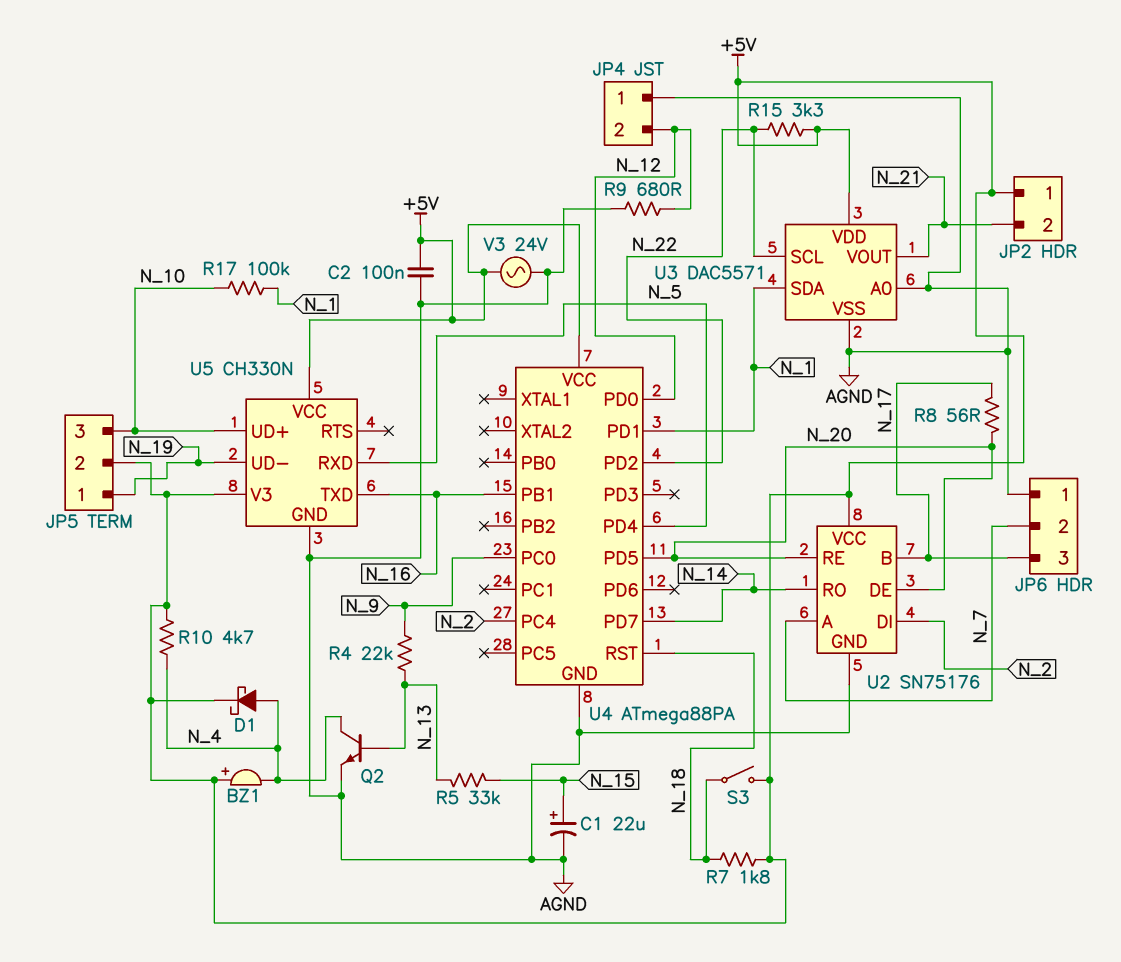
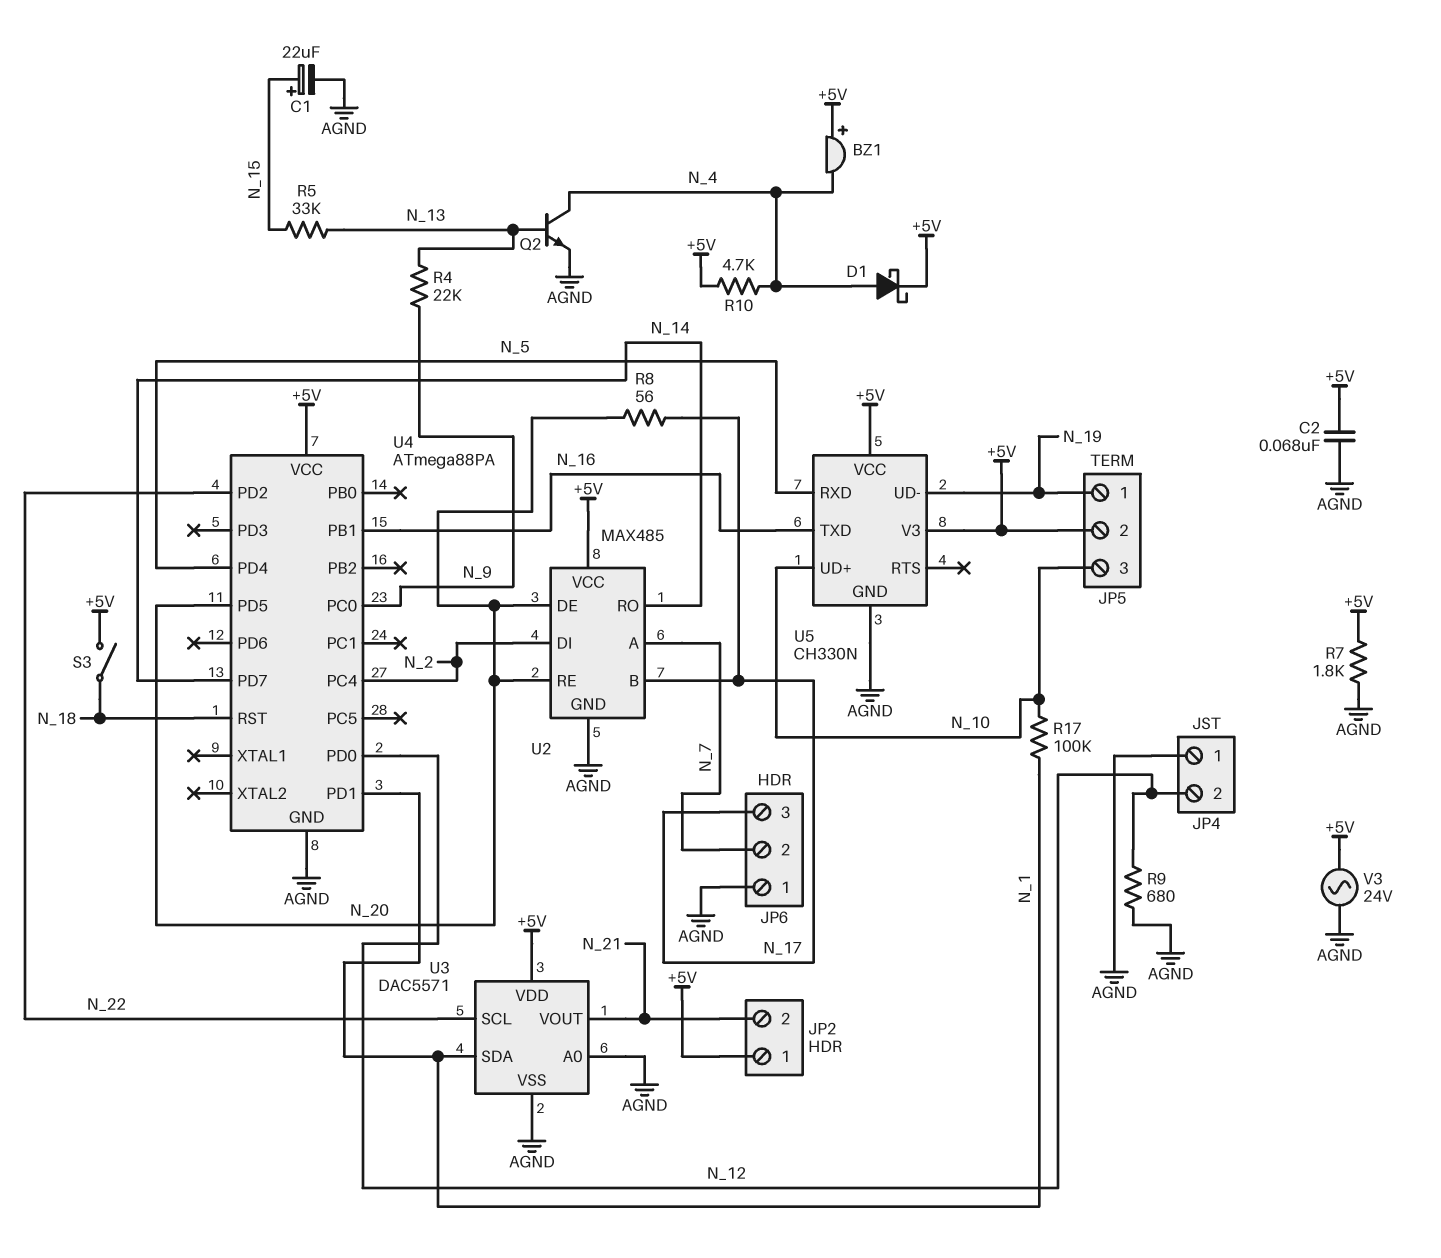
C2: 100nF (+5V, AGND) -> 68nF (+5V, AGND)
R7: 1.8k (+5V, N_18) -> 1.8k (+5V, AGND)
R15: 3.3k (+5V, N_22) -> none
U2: SN75176 -> MAX485

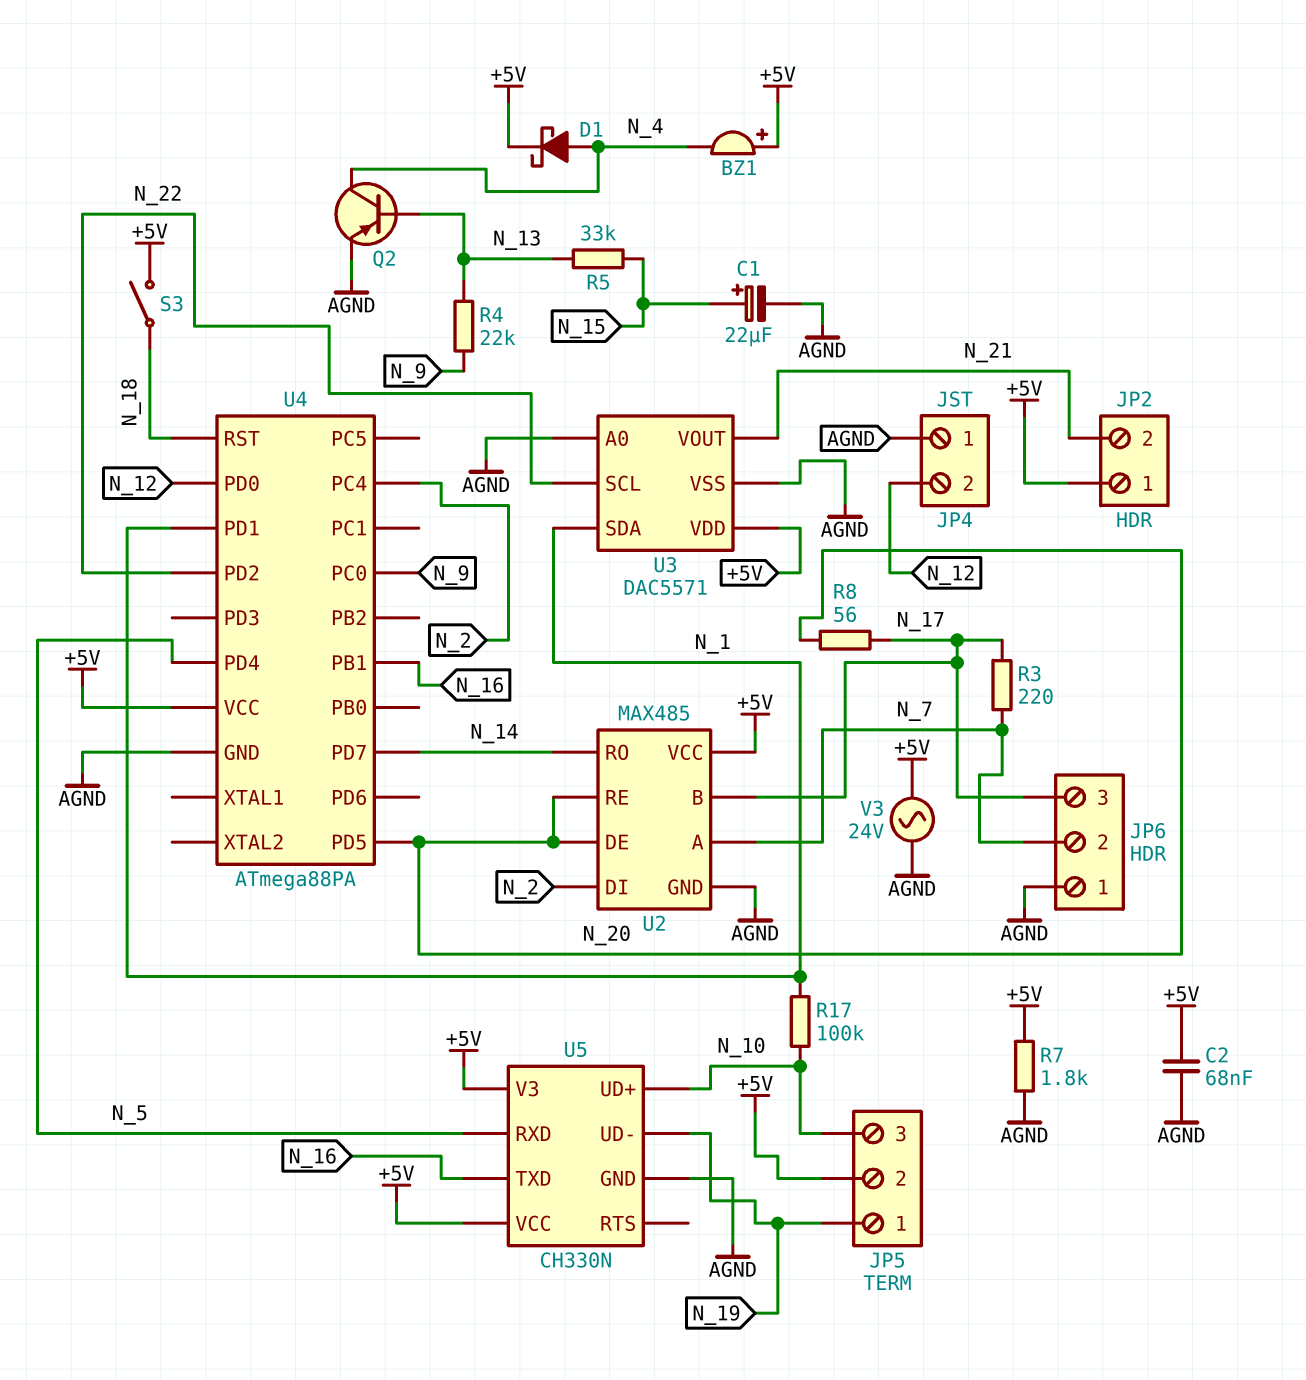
Q2: NPN (B N_13, C N_4, E AGND) -> PNP (B N_13, C N_4, E AGND)
R3: none -> 220 (N_7, N_17)
R9: 680 (AGND, N_12) -> none
R10: 4.7k (+5V, N_4) -> none

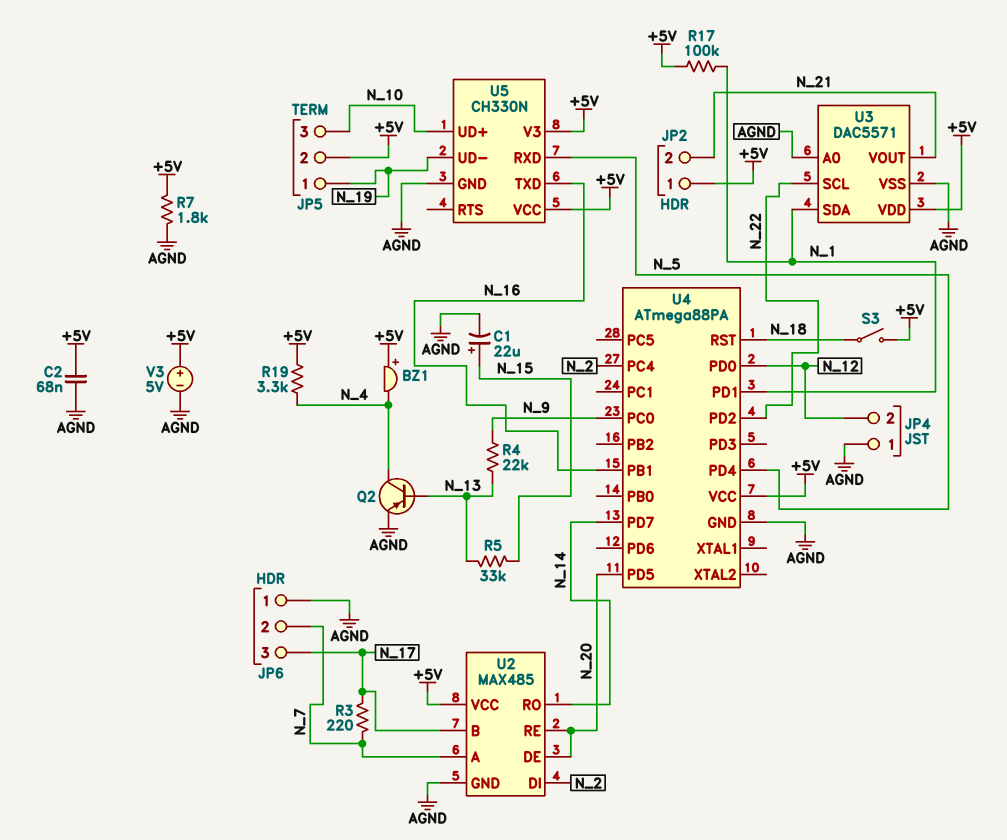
D1: schottky (A N_4, K +5V) -> none
R8: 56 (N_17, N_20) -> none
R17: 100k (N_1, N_10) -> 100k (+5V, N_1)
R19: none -> 3.3k (+5V, N_4)
V3: AC 24V (+5V, AGND) -> 5V (plus +5V, minus AGND)

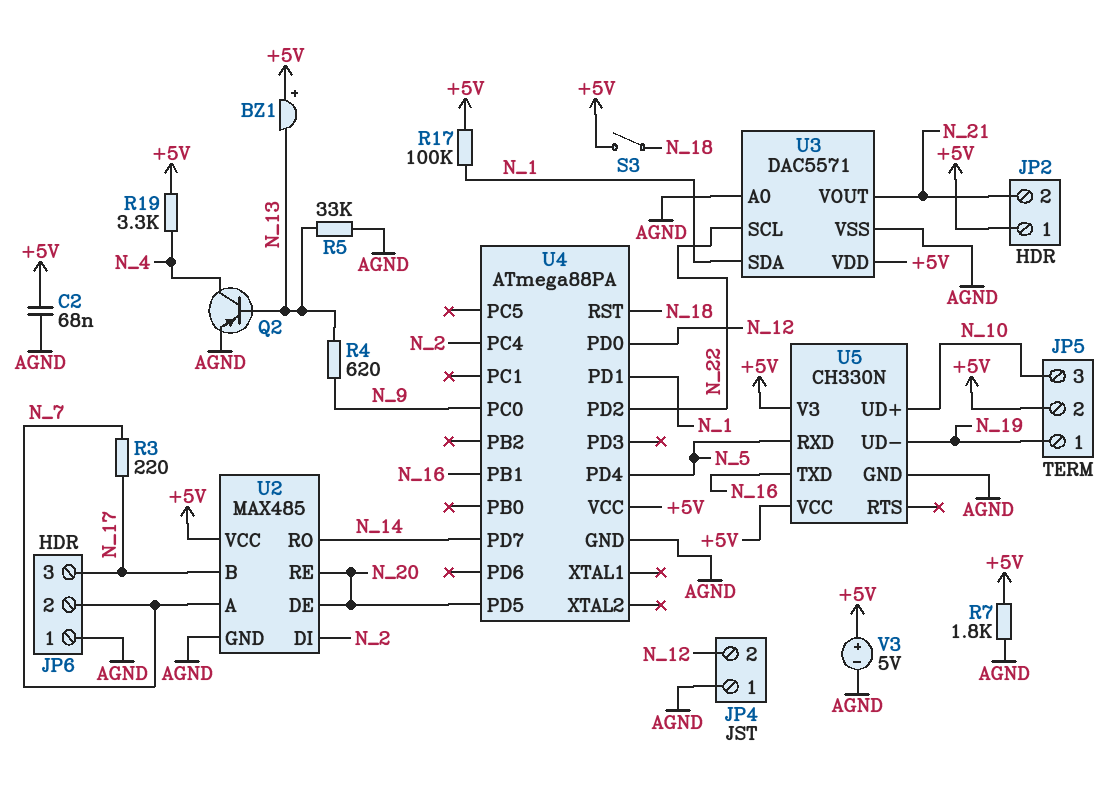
BZ1: buzzer (plus +5V, minus N_4) -> buzzer (plus +5V, minus N_13)
C1: 22uF (plus N_15, minus AGND) -> none
R4: 22k (N_9, N_13) -> 620 (N_9, N_13)
R5: 33k (N_13, N_15) -> 33k (AGND, N_13)

